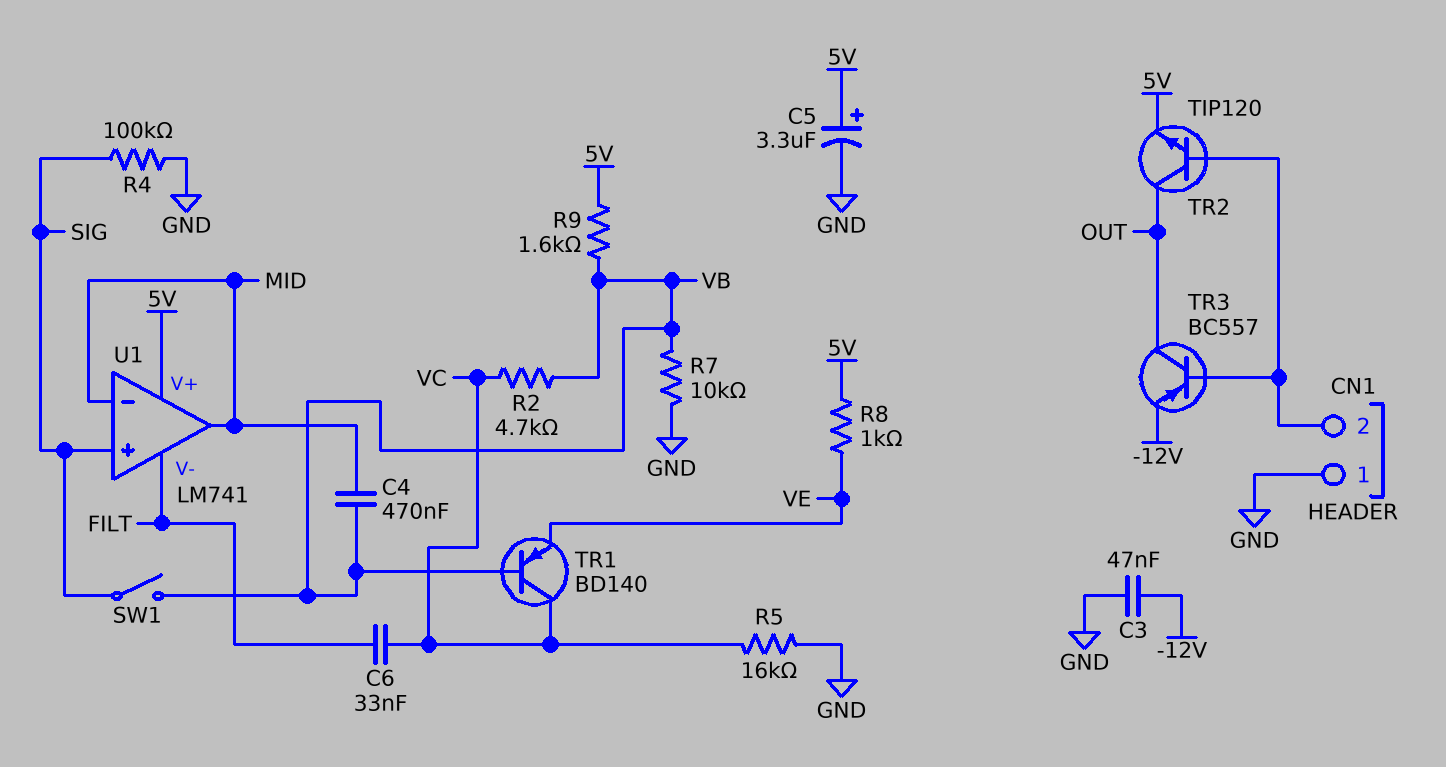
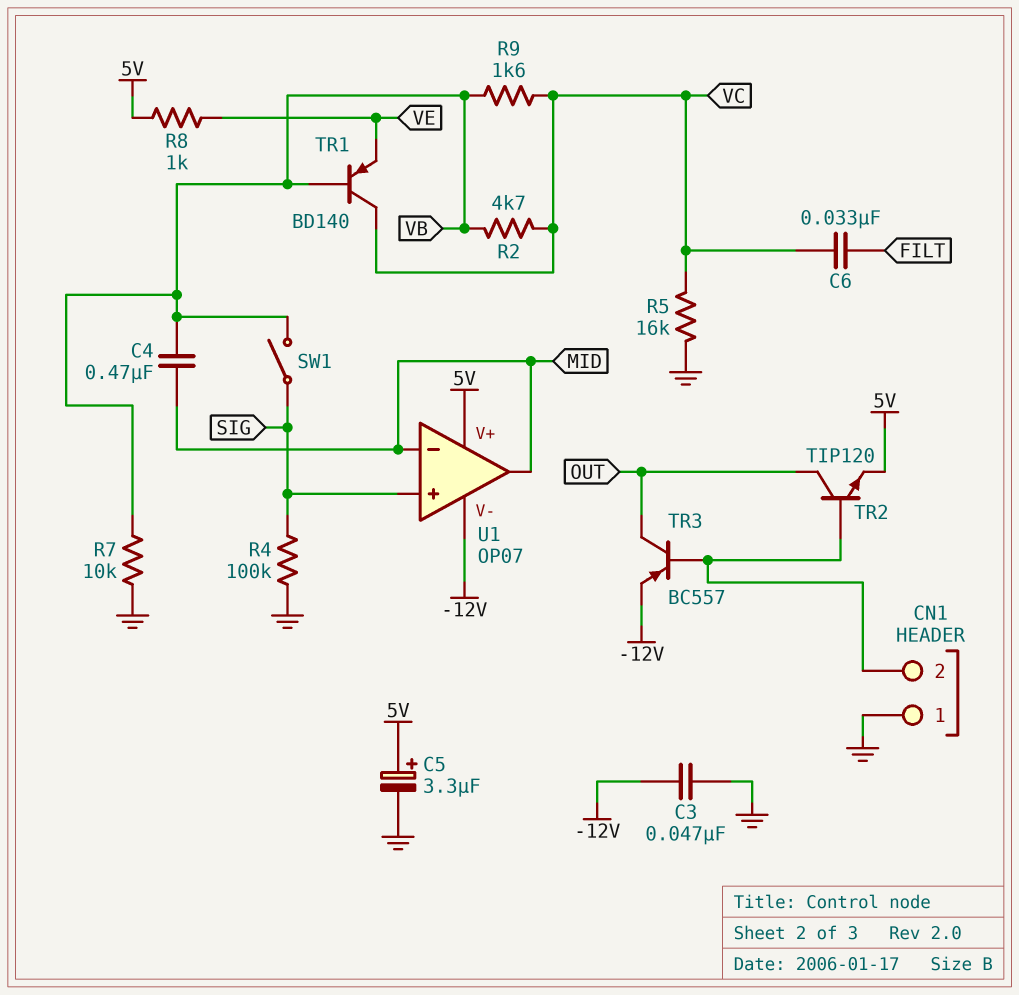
R9: 1.6k (5V, VB) -> 1.6k (VB, VC)
U1: LM741 -> OP07
U1 pin V-: FILT -> -12V

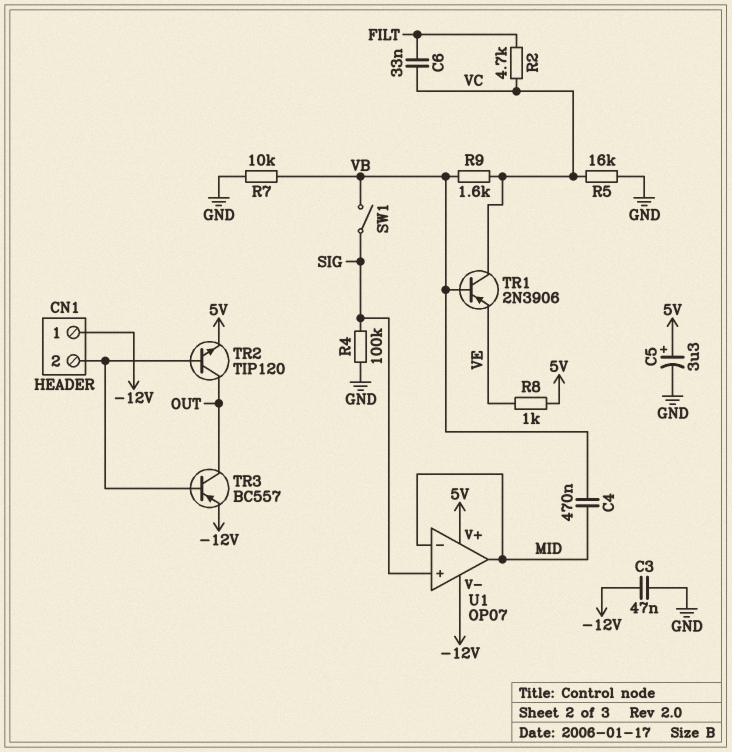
CN1 pin 1: GND -> -12V
R2: 4.7k (VB, VC) -> 4.7k (FILT, VC)
TR1: PNP BD140 (B VB, C VC, E VE) -> PNP 2N3906 (B VB, C VC, E VE)

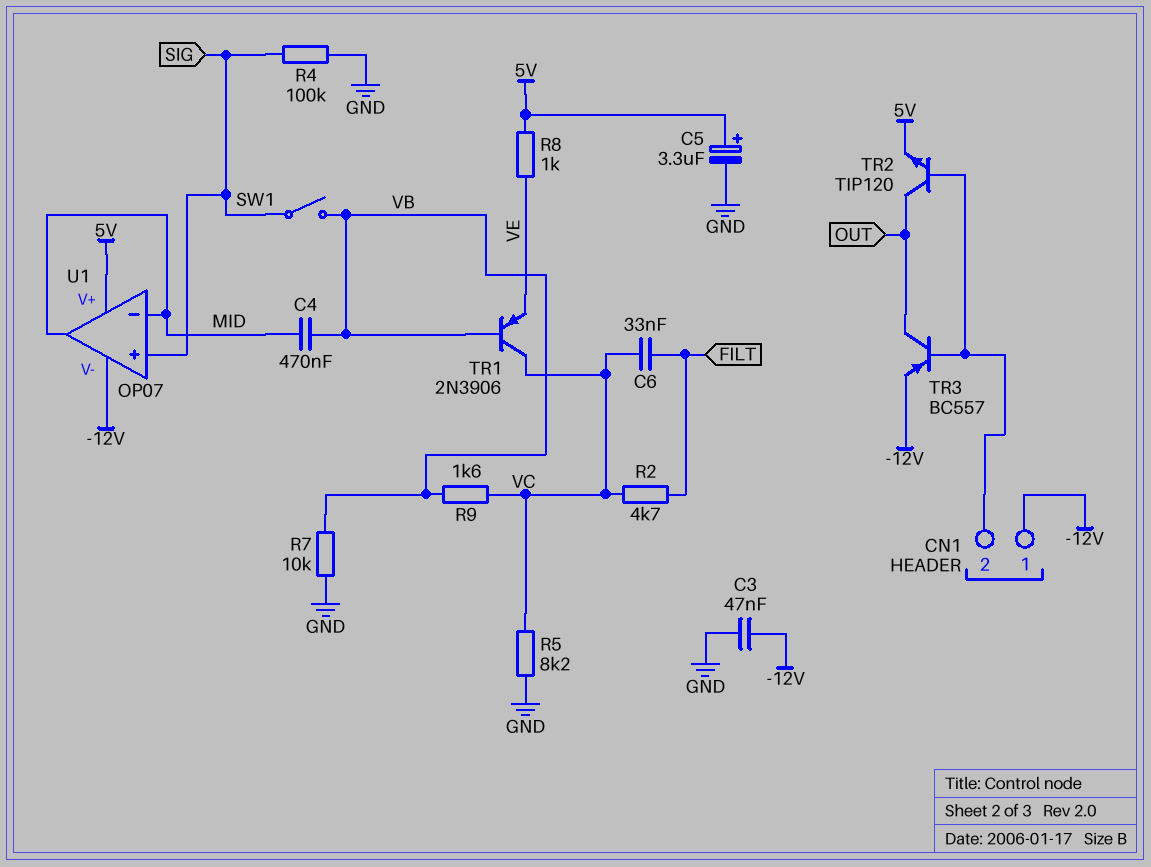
R5: 16k (GND, VC) -> 8.2k (GND, VC)

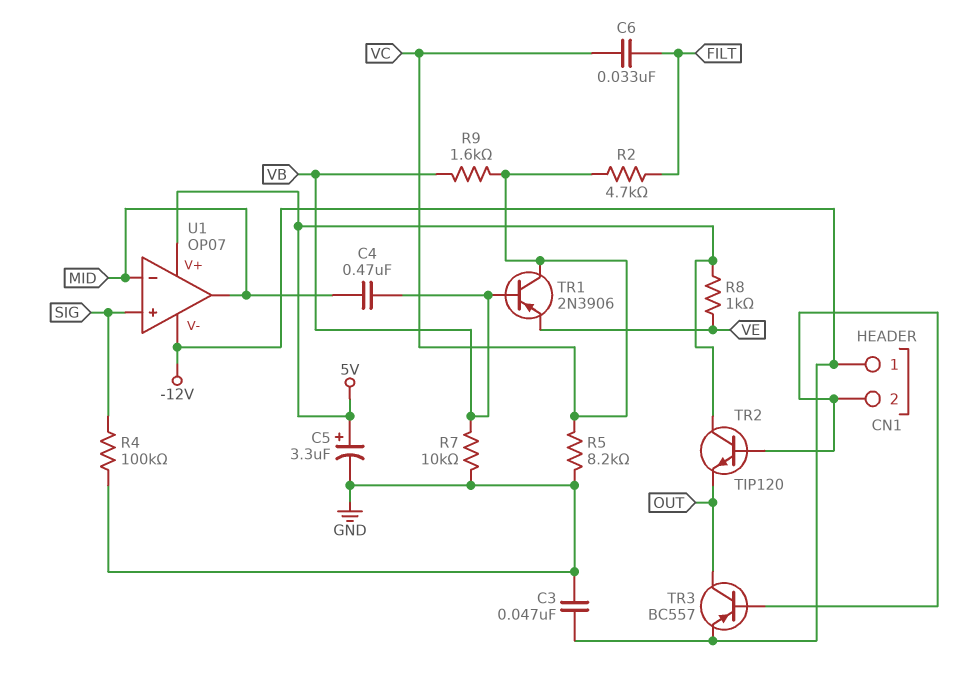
SW1: switch (SIG, VB) -> none
TR2: NPN TIP120 (B CN1/2, C OUT, E 5V) -> NPN TIP120 (B CN1/2, C 5V, E OUT)

